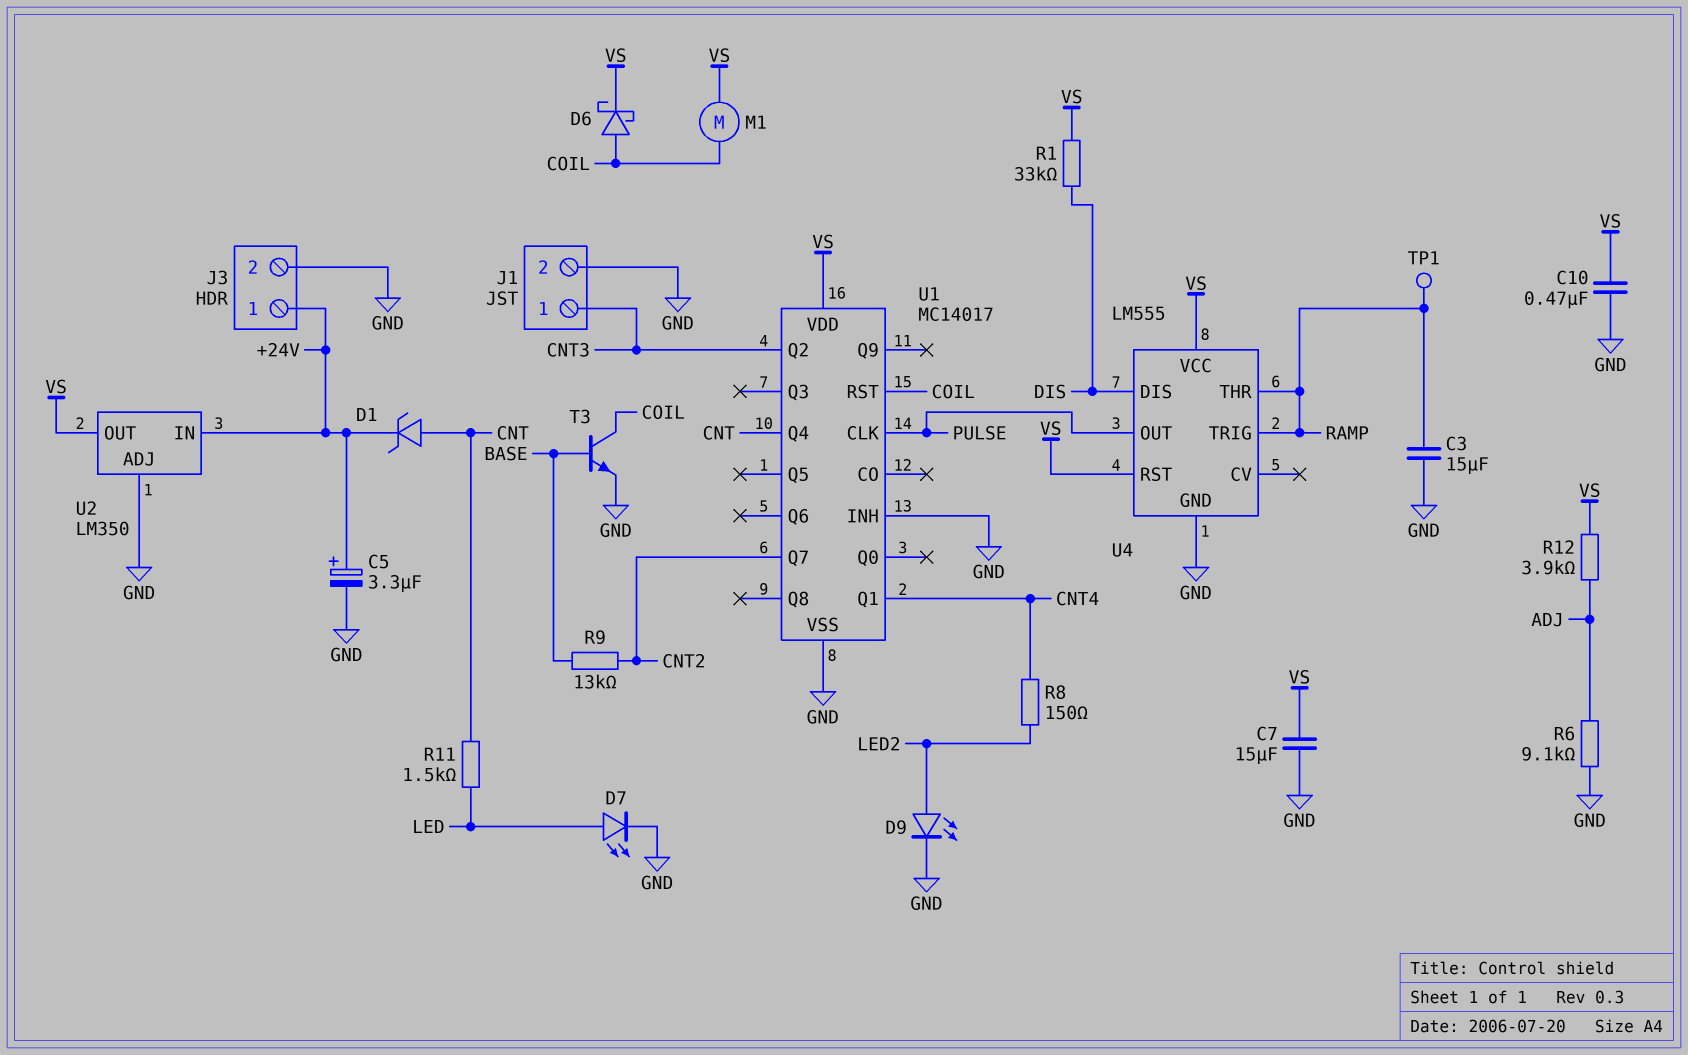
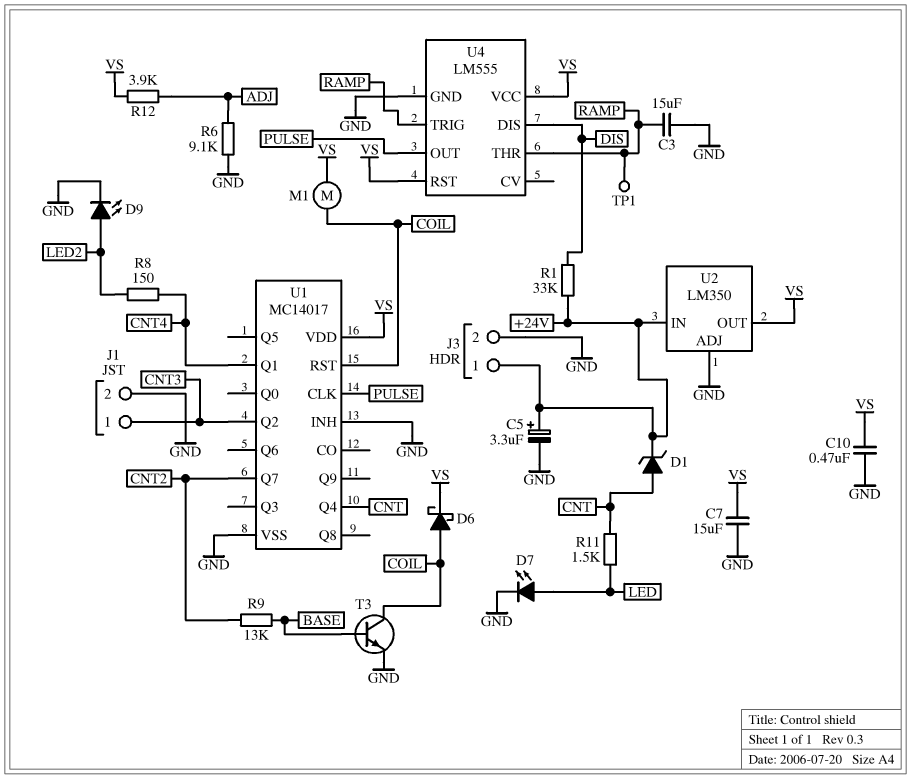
R1: 33k (DIS, VS) -> 33k (+24V, DIS)

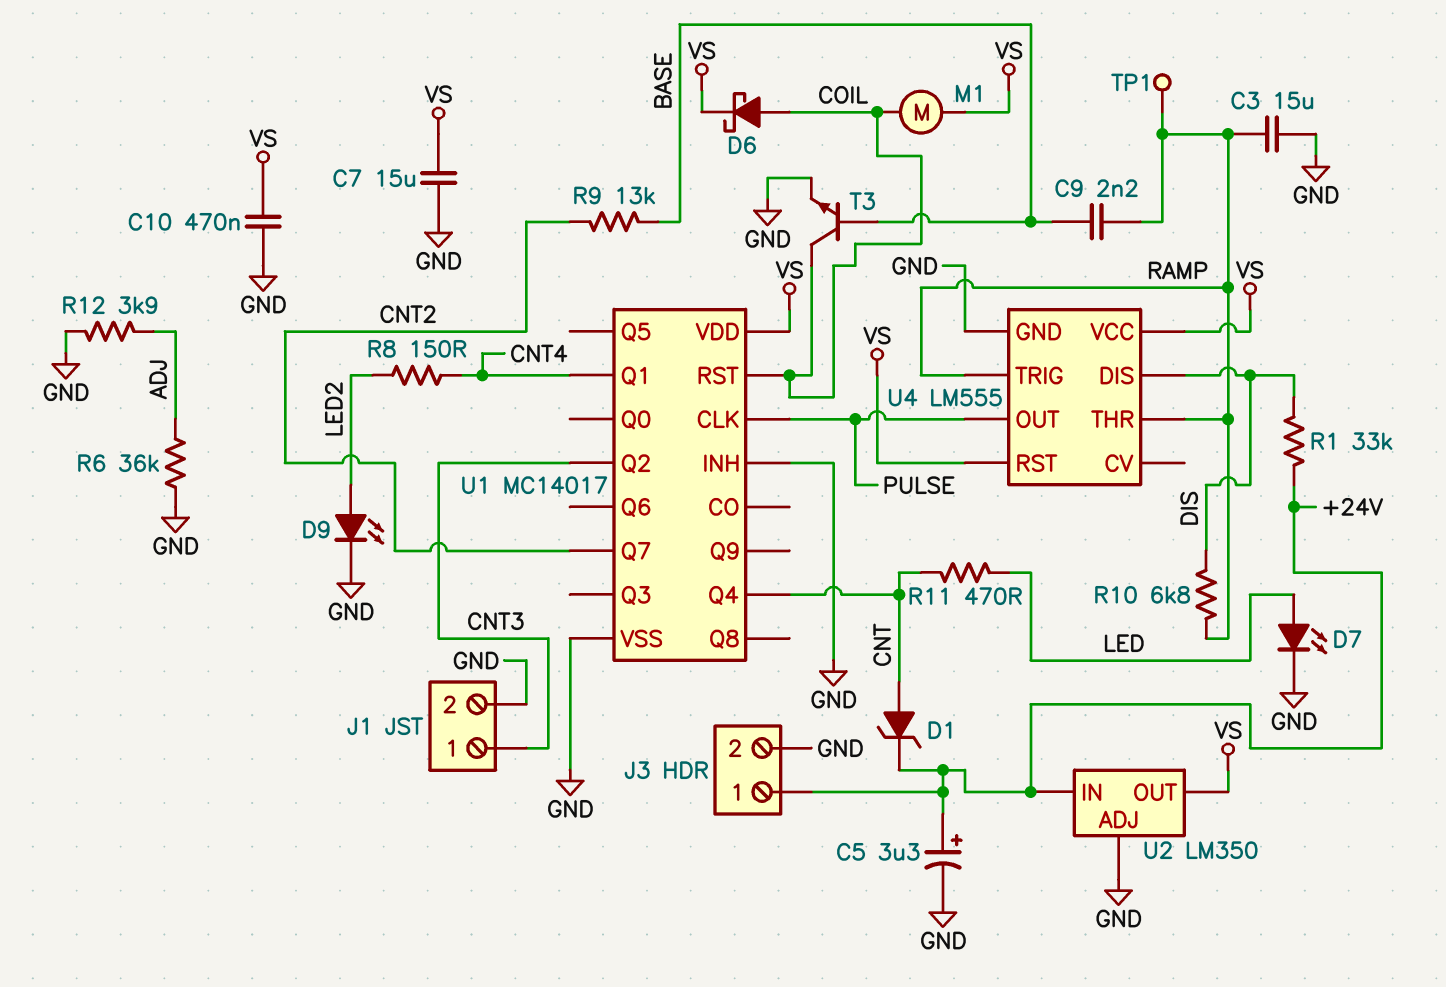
C9: none -> 2.2nF (BASE, RAMP)
R6: 9.1k (ADJ, GND) -> 36k (ADJ, GND)
R10: none -> 6.8k (DIS, RAMP)
R11: 1.5k (CNT, LED) -> 470 (CNT, LED)
R12: 3.9k (ADJ, VS) -> 3.9k (ADJ, GND)

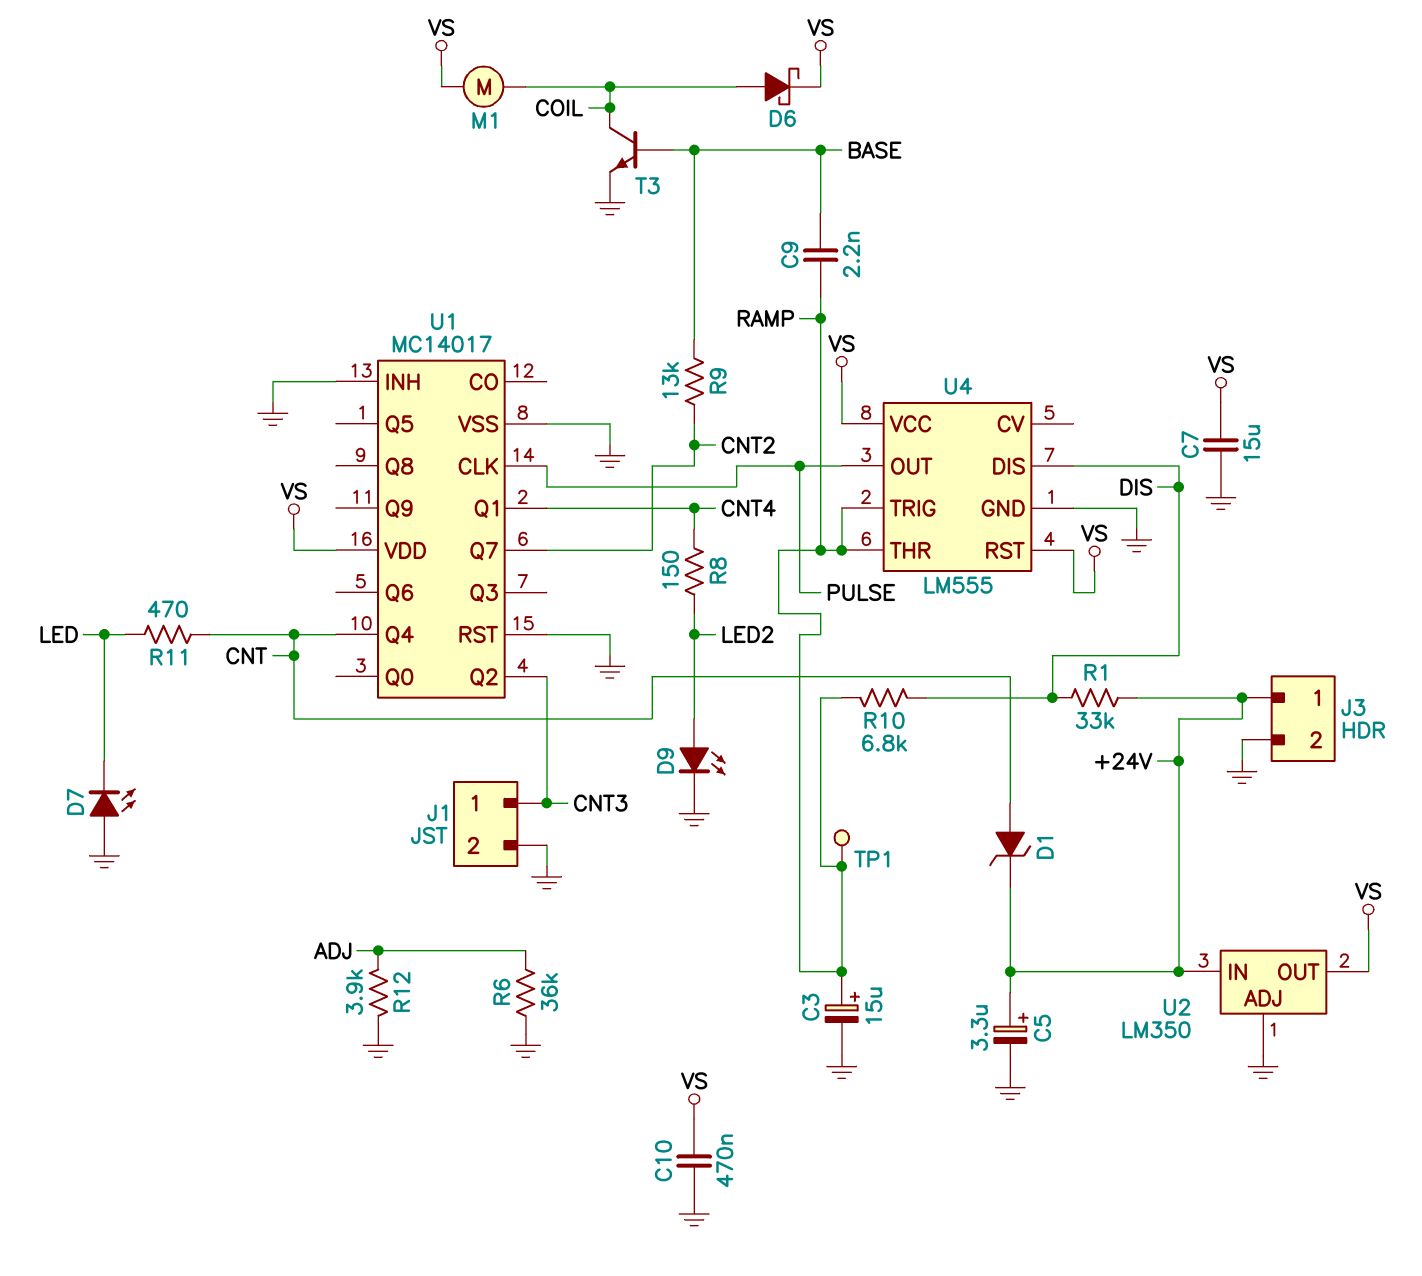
C3: 15uF (GND, RAMP) -> 15uF (plus RAMP, minus GND)
D7: LED (A LED, K GND) -> LED (A GND, K LED)
U1 pin RST: COIL -> GND

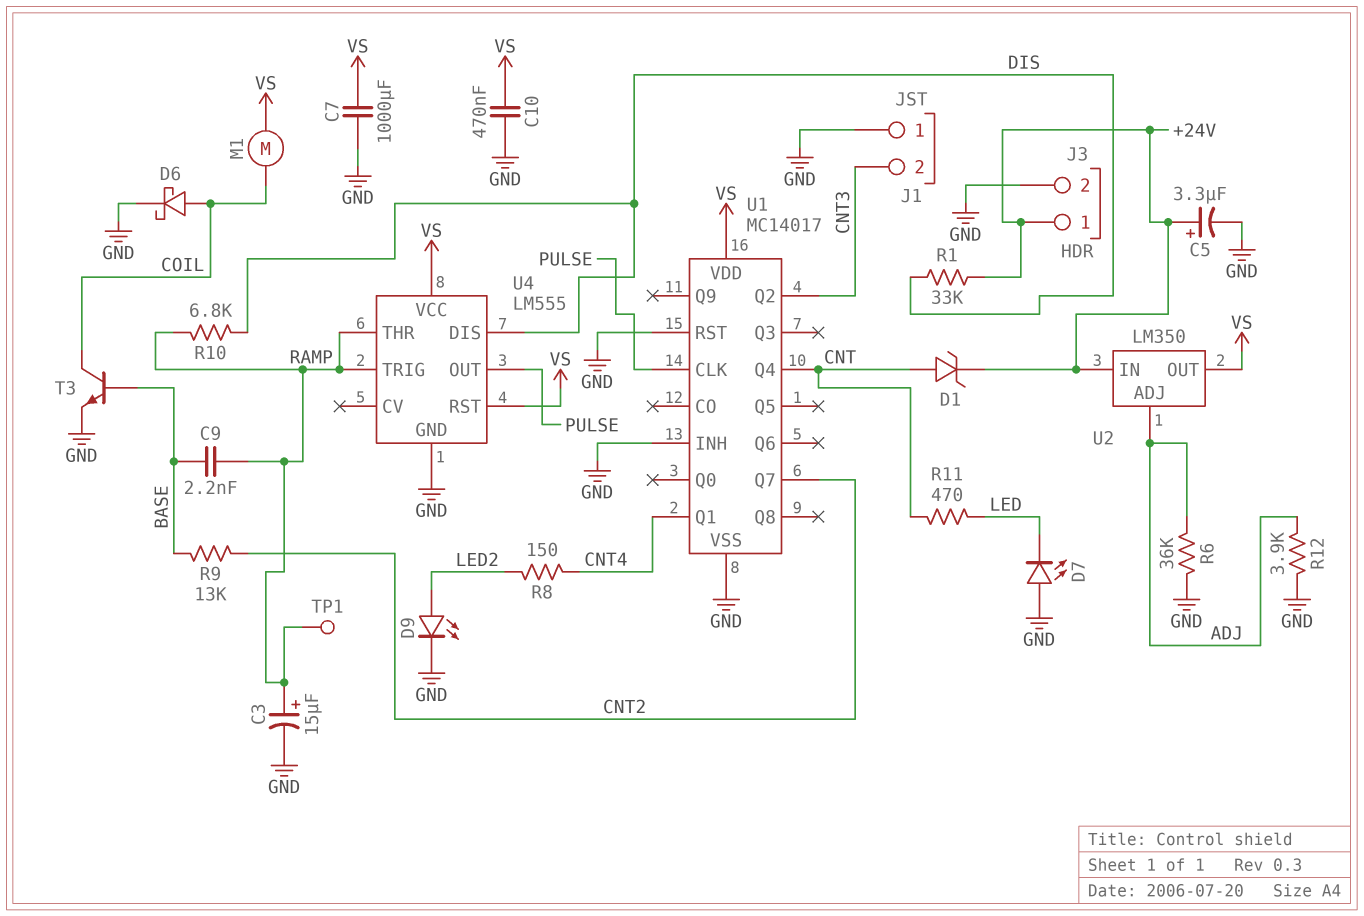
C7: 15uF (GND, VS) -> 1000uF (GND, VS)
D6: schottky (A COIL, K VS) -> schottky (A COIL, K GND)
J1 pin 1: CNT3 -> GND
J1 pin 2: GND -> CNT3
U2 pin ADJ: GND -> ADJ

